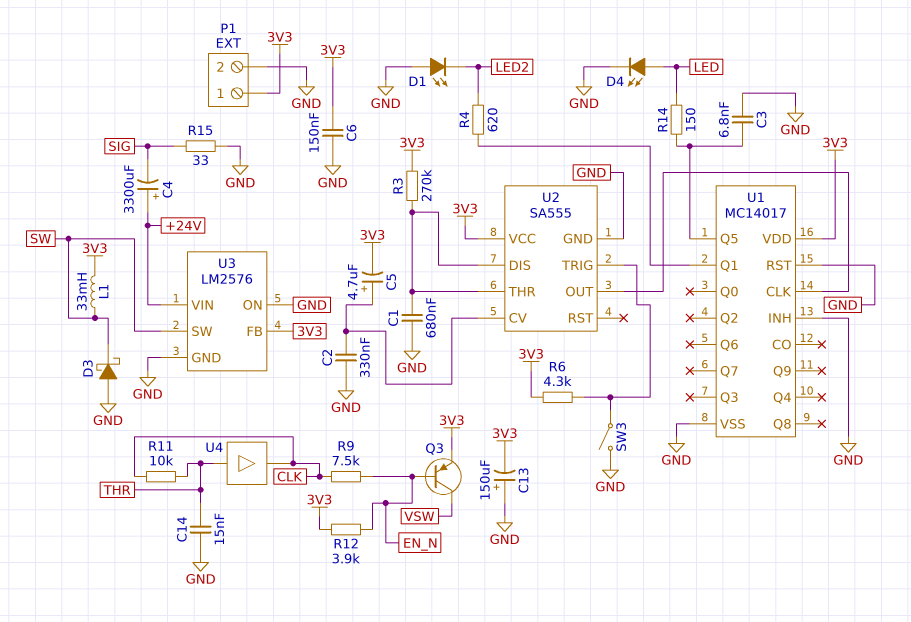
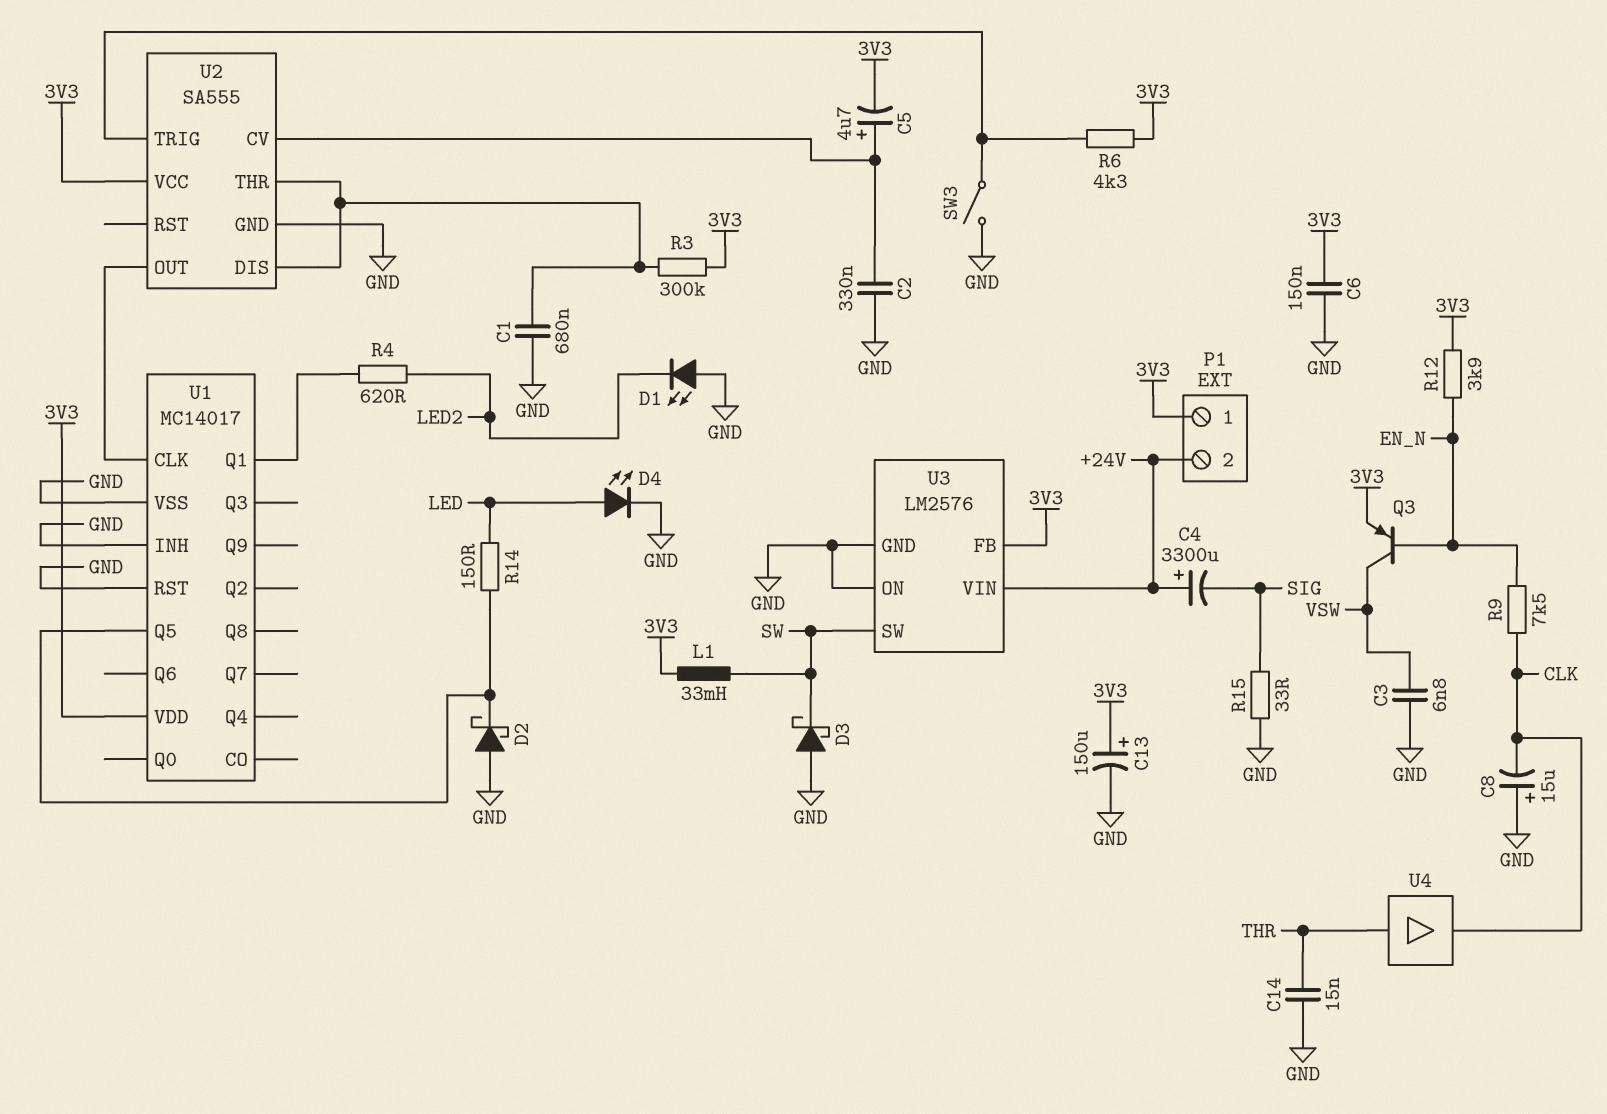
C3: 6.8nF (GND, U1/Q5) -> 6.8nF (GND, VSW)
C8: none -> 15uF (plus GND, minus CLK)
C13: 150uF (plus GND, minus 3V3) -> 150uF (plus 3V3, minus GND)
D2: none -> schottky (A GND, K U1/Q5)
P1 pin 2: GND -> +24V
R3: 270k (3V3, U2/DIS) -> 300k (3V3, U2/DIS)
R11: 10k (CLK, THR) -> none

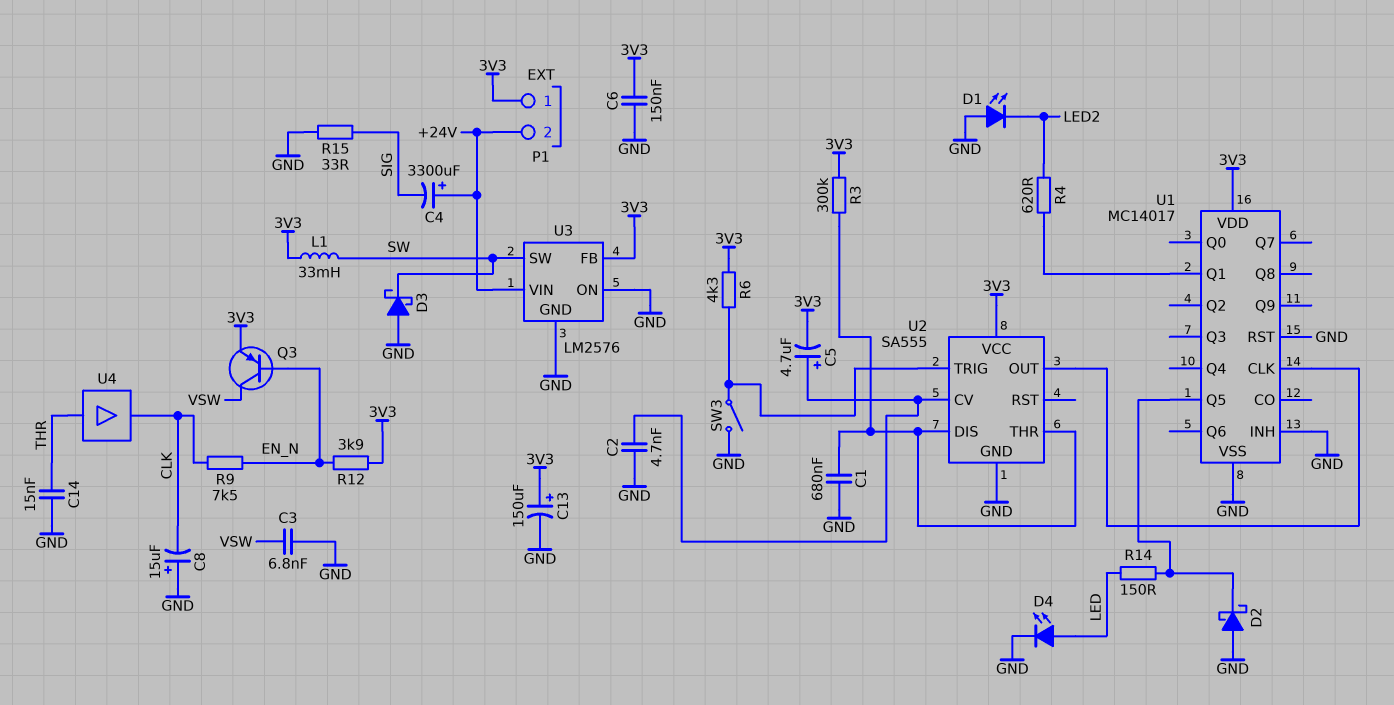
C2: 330nF (GND, U2/CV) -> 4.7nF (GND, U2/CV)

